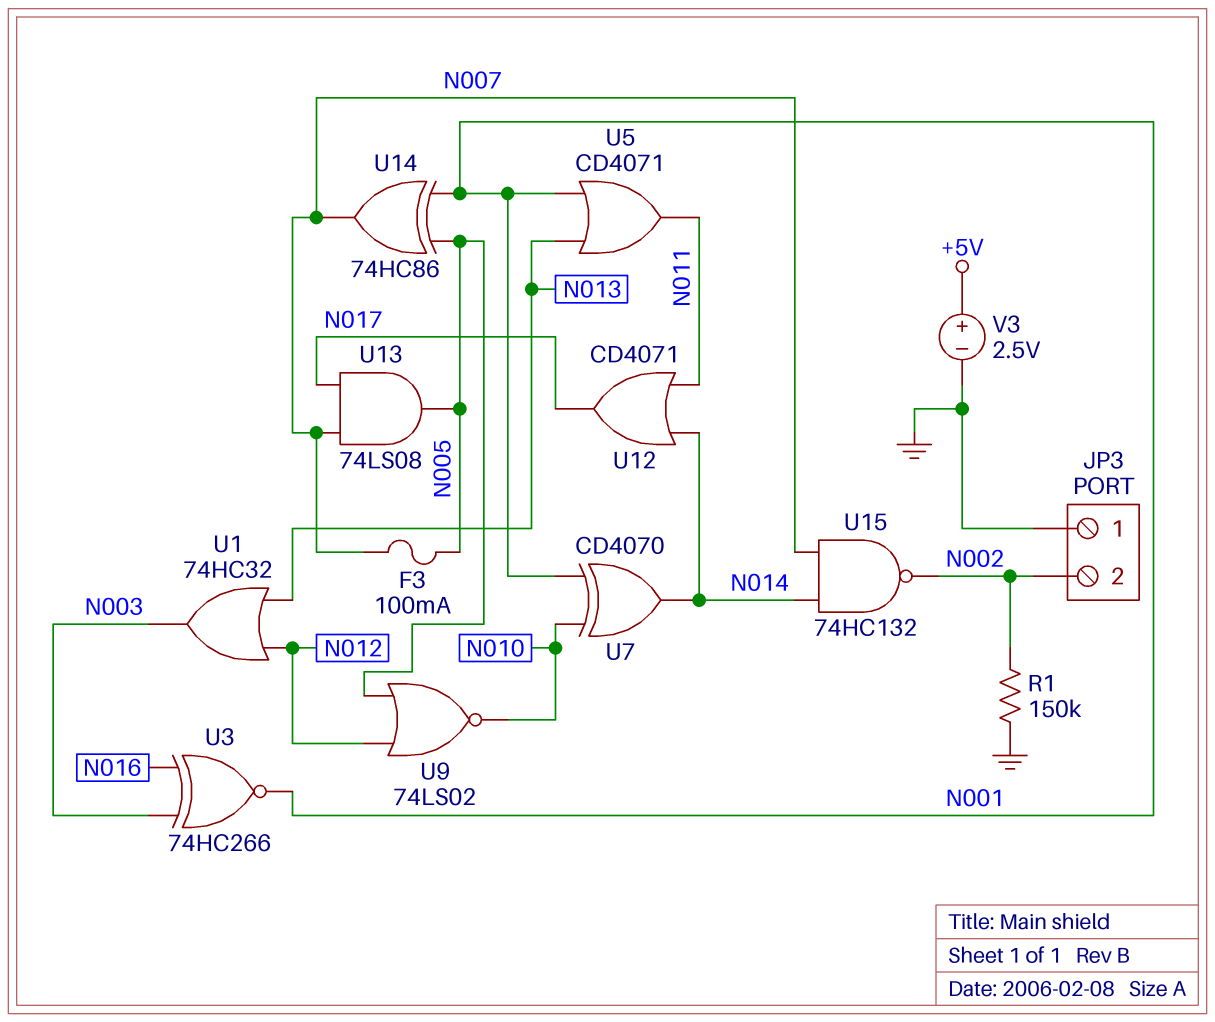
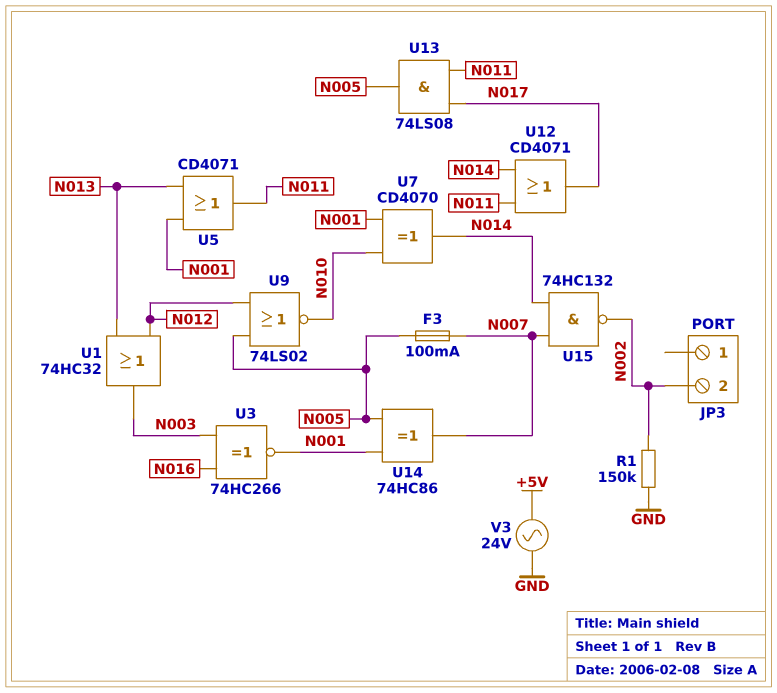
JP3 pin 1: GND -> none
U13: AND 74LS08 (in N007, in N017, out N005) -> AND 74LS08 (in N011, in N017, out N005)
V3: 2.5V (plus +5V, minus GND) -> AC 24V (+5V, GND)

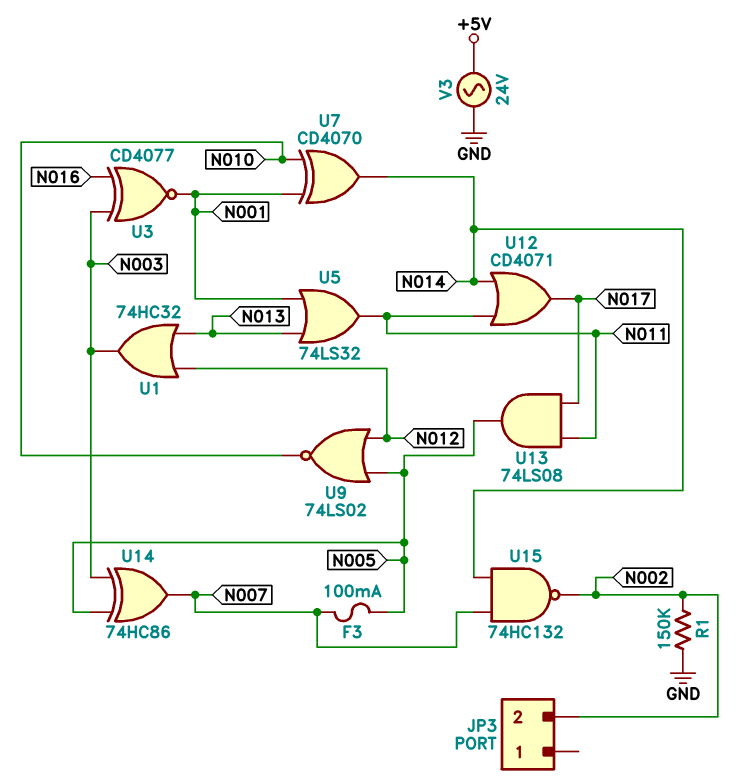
U3: XNOR 74HC266 (in N003, in N016, out N001) -> XNOR CD4077 (in N003, in N016, out N001)
U5: OR CD4071 (in N001, in N013, out N011) -> OR 74LS32 (in N001, in N013, out N011)
U14: XOR 74HC86 (in N001, in N005, out N007) -> XOR 74HC86 (in N003, in N005, out N007)

